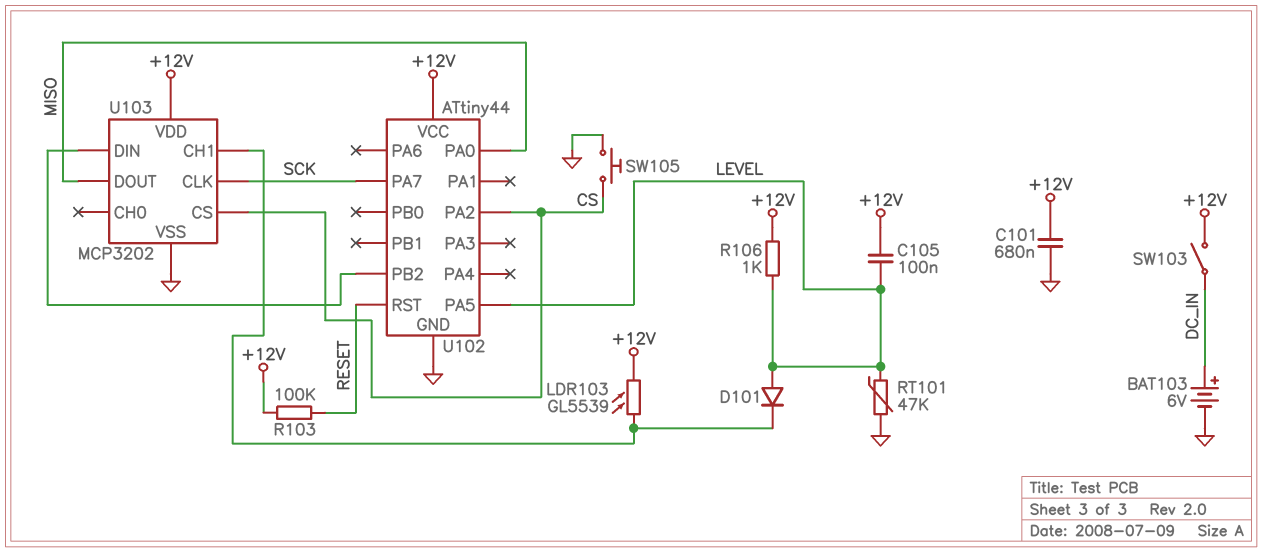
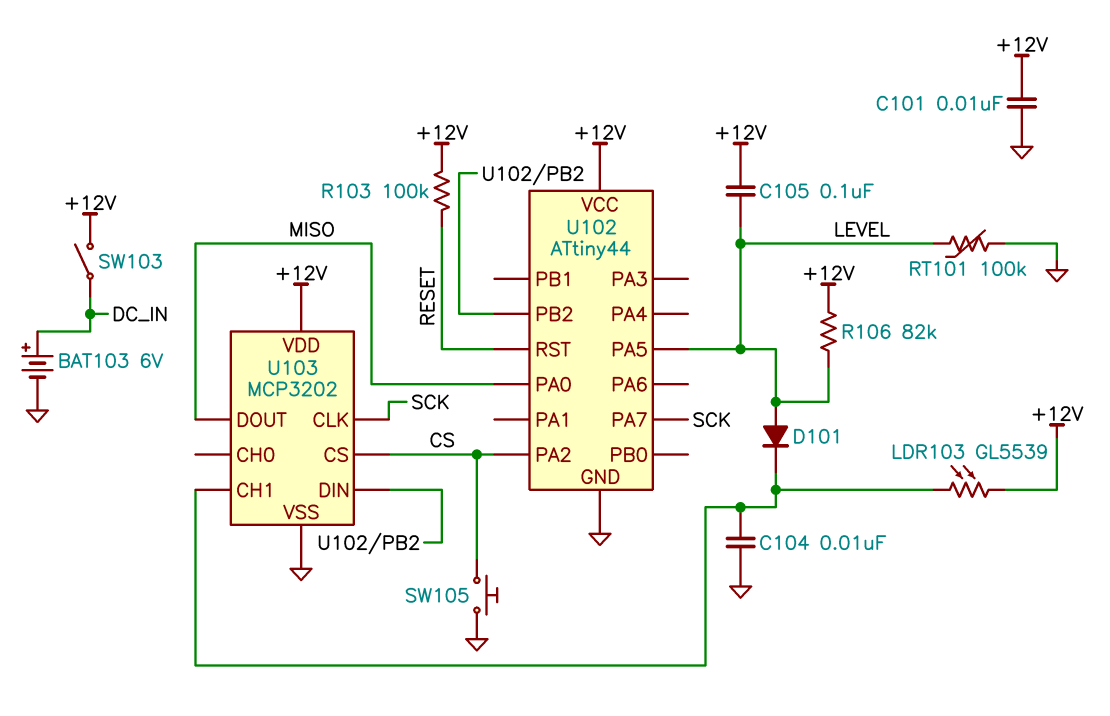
C101: 680nF (+12V, GND) -> 10nF (+12V, GND)
C104: none -> 10nF (GND, U103/CH1)
R106: 1k (+12V, LEVEL) -> 82k (+12V, LEVEL)
RT101: 47k (GND, LEVEL) -> 100k (GND, LEVEL)

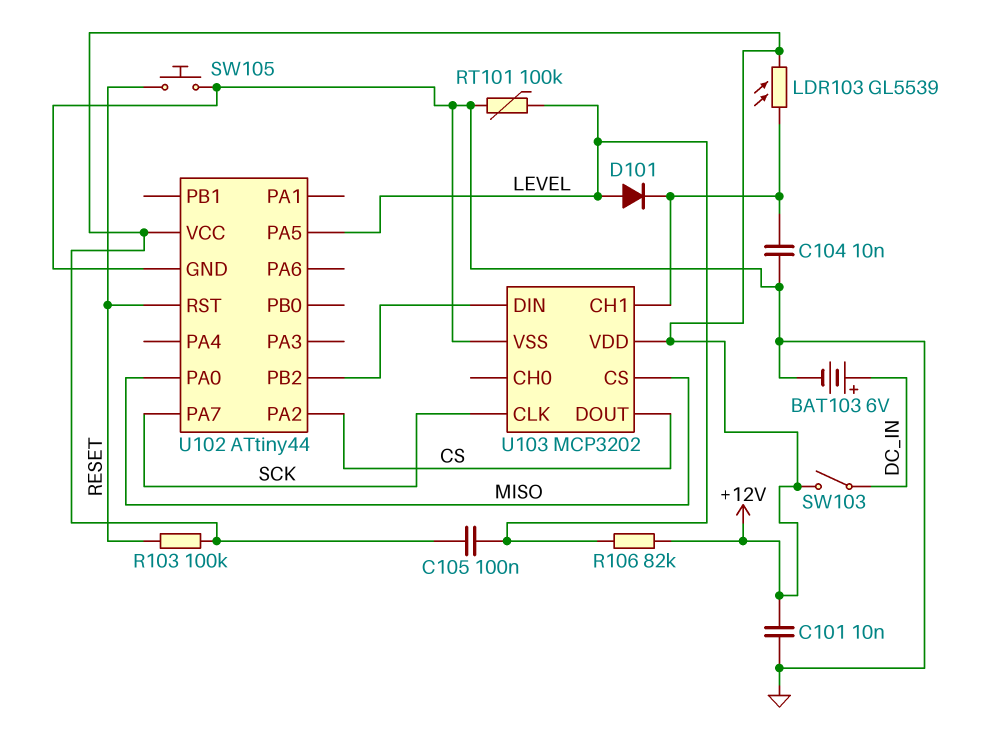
SW105: button (CS, GND) -> button (GND, RESET)
U103 pin CS: CS -> MISO
U103 pin DOUT: MISO -> CS

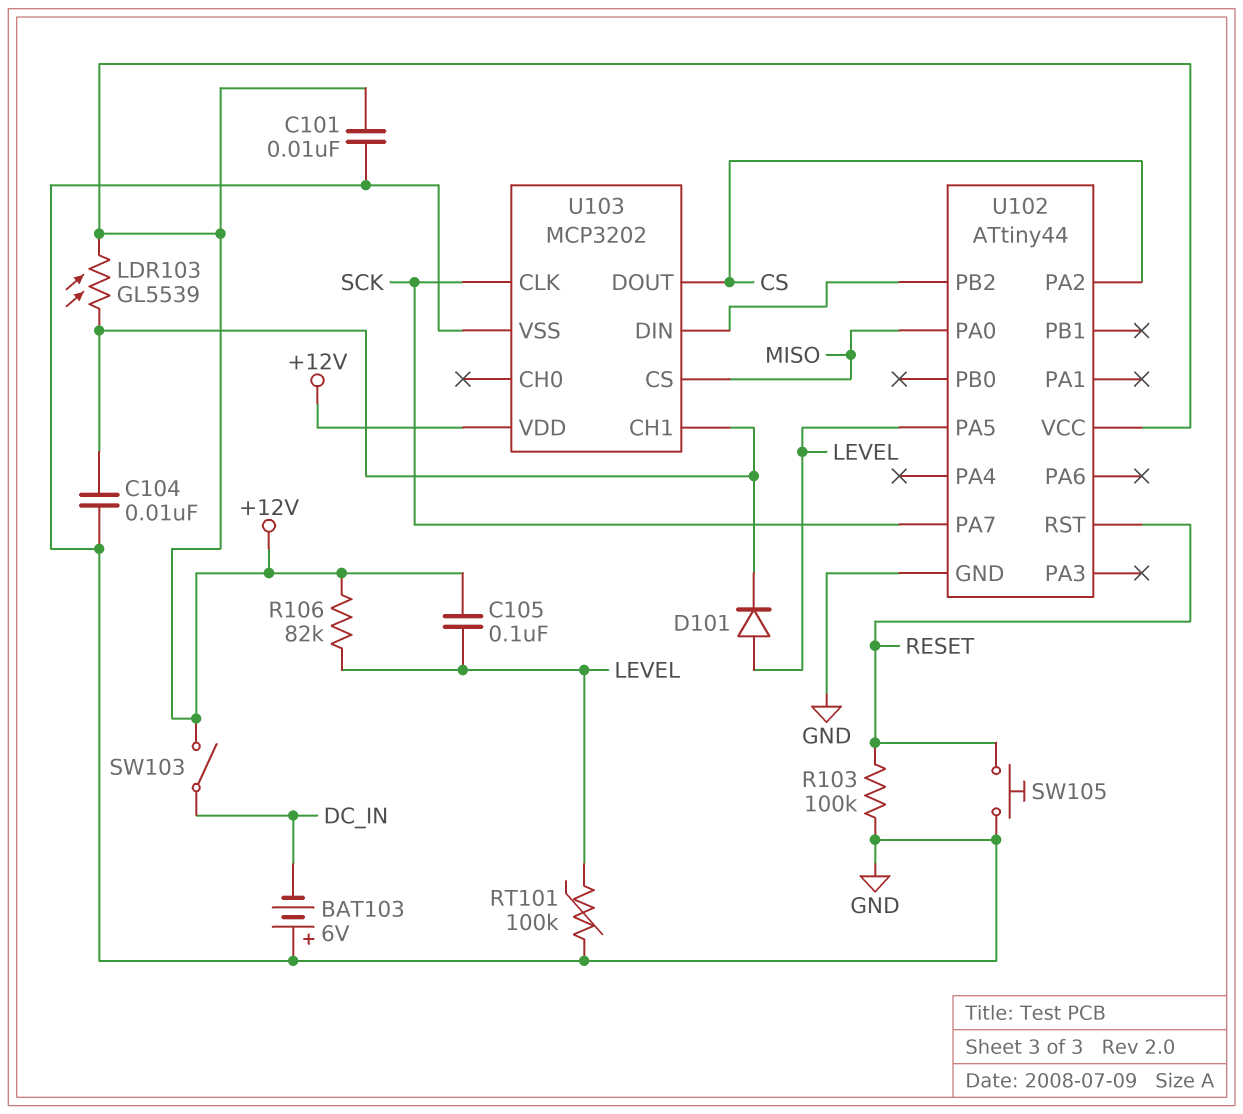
BAT103: 6V (plus DC_IN, minus GND) -> 6V (plus GND, minus DC_IN)
R103: 100k (+12V, RESET) -> 100k (GND, RESET)

